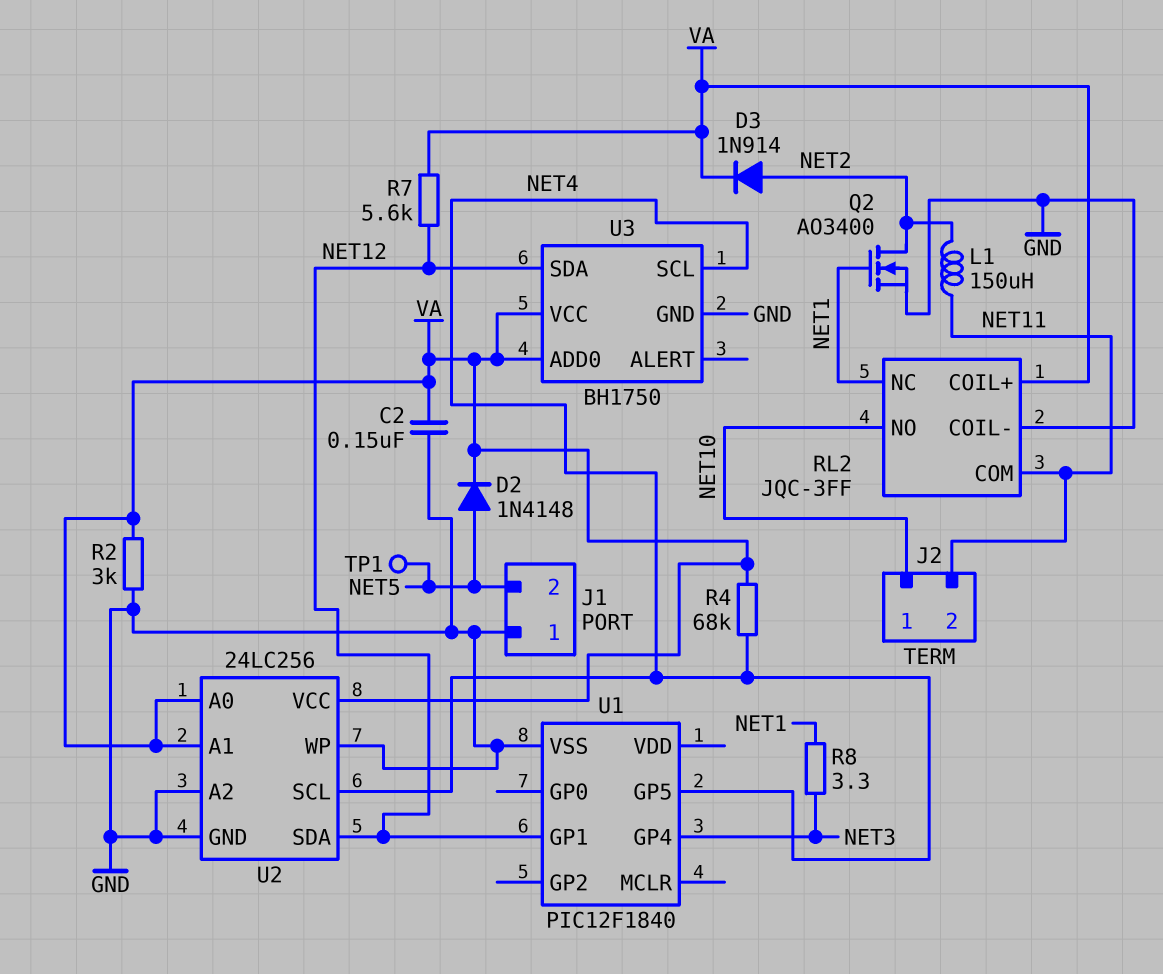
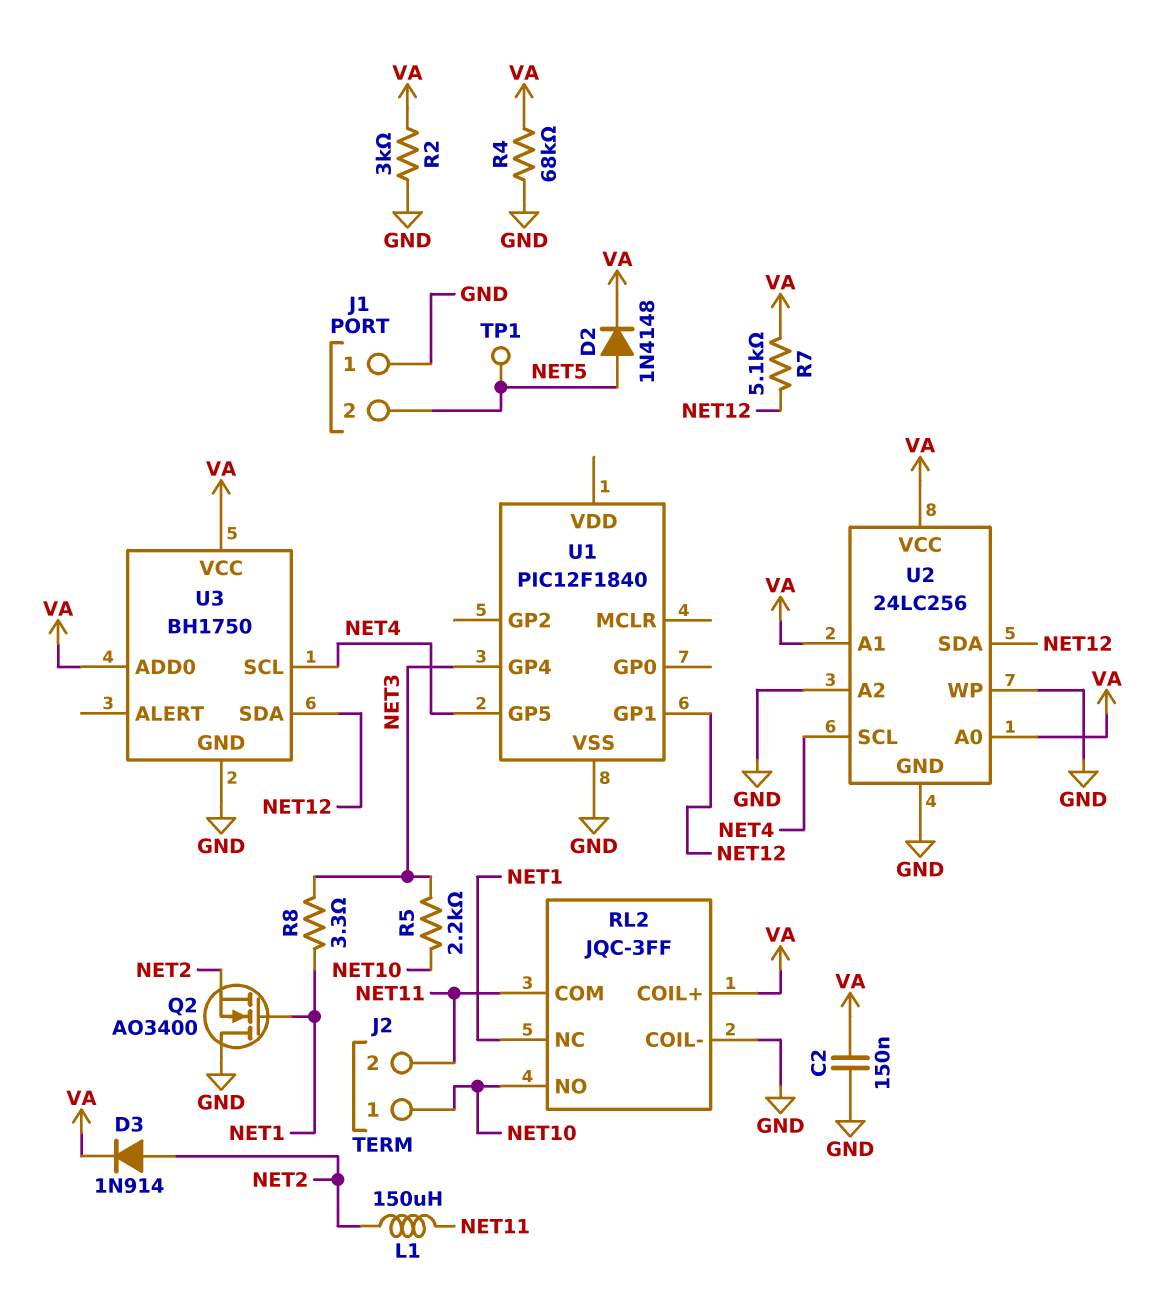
Q2: NMOS AO3400 (G NET1, D NET2, S GND) -> NMOS AO3400 (G NET1, D GND, S NET2)
R4: 68k (NET4, VA) -> 68k (GND, VA)
R5: none -> 2.2k (NET3, NET10)
R7: 5.6k (NET12, VA) -> 5.1k (NET12, VA)

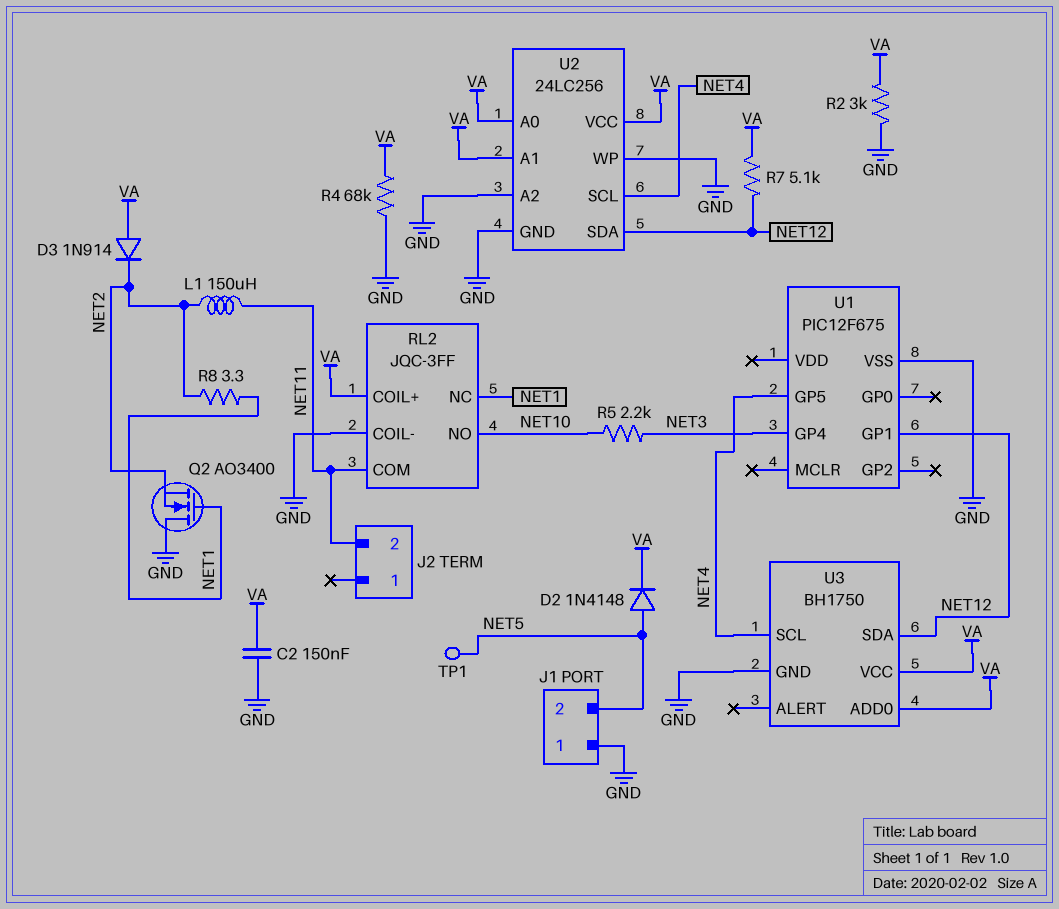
D3: diode 1N914 (A NET2, K VA) -> diode 1N914 (A VA, K NET2)
J2 pin 1: NET10 -> none
R8: 3.3 (NET1, NET3) -> 3.3 (NET1, NET2)
U1: PIC12F1840 -> PIC12F675

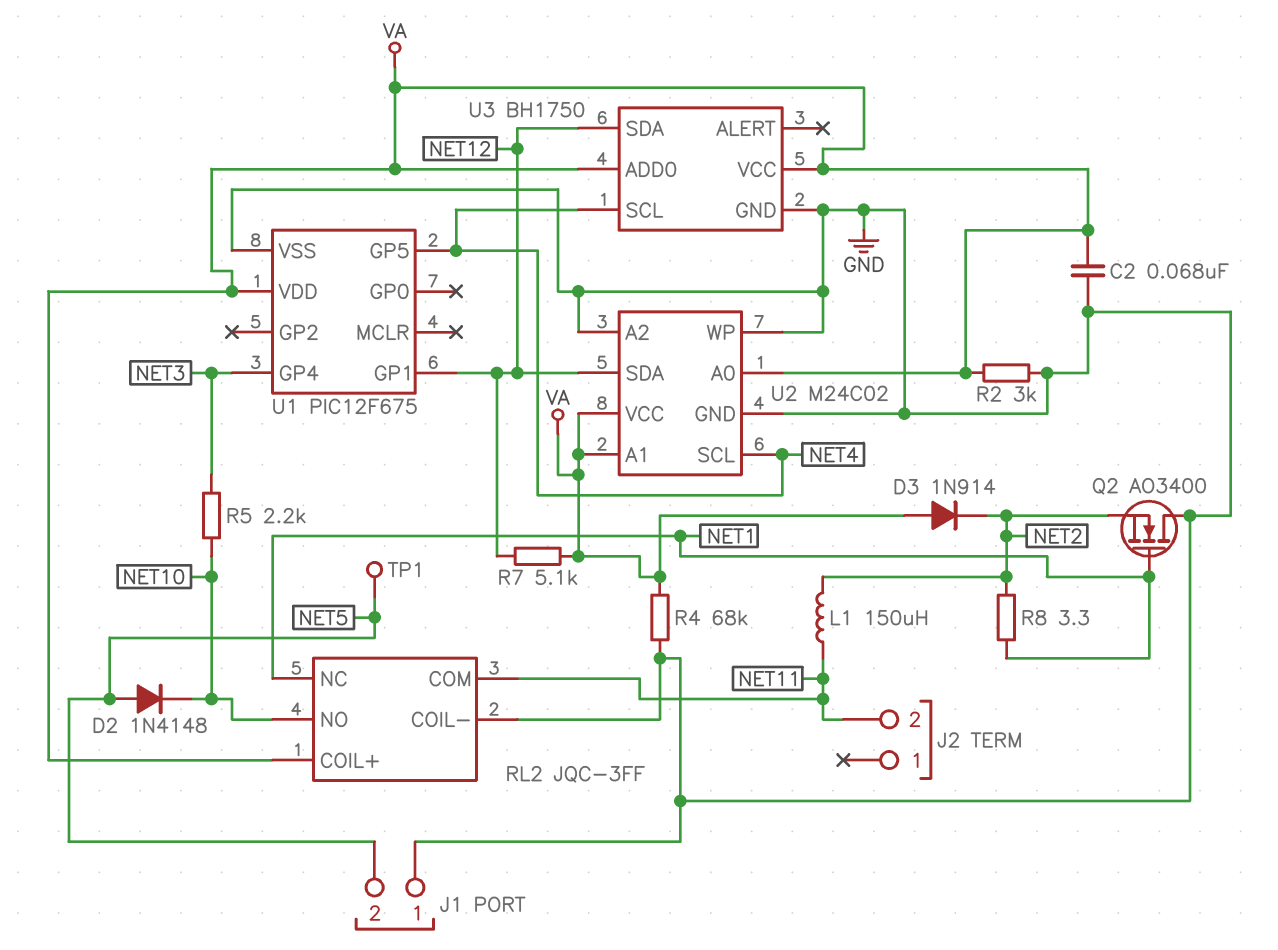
C2: 150nF (GND, VA) -> 68nF (GND, VA)
D2: diode 1N4148 (A NET5, K VA) -> diode 1N4148 (A NET5, K NET10)
U1 pin VDD: none -> VA
U2: 24LC256 -> M24C02

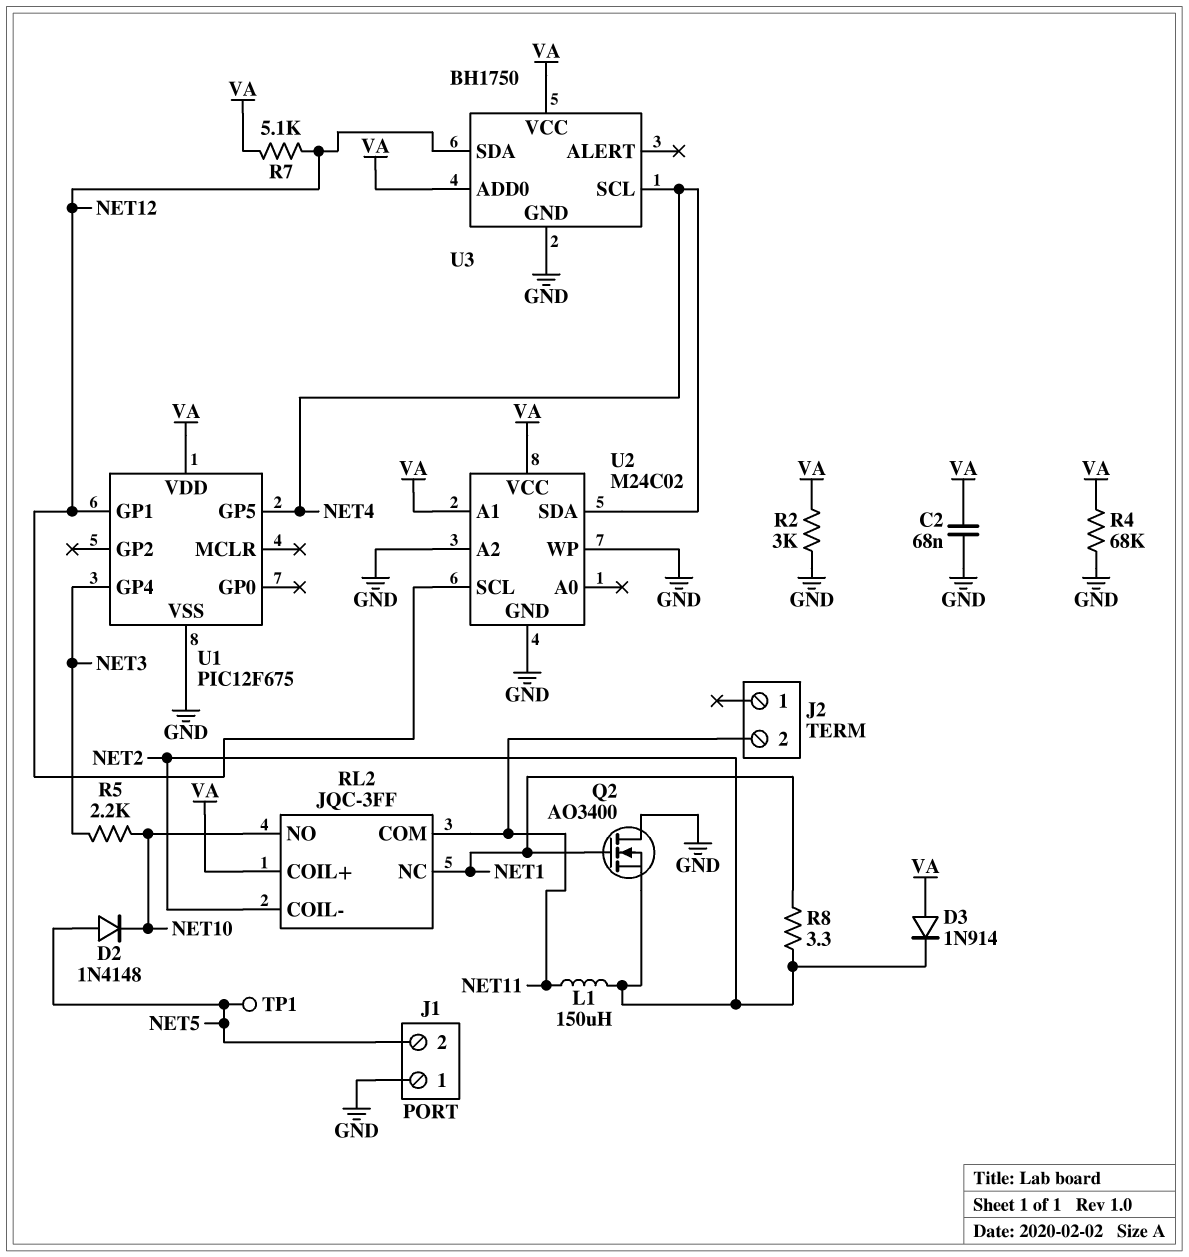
RL2 pin COIL-: GND -> NET2
U2 pin A0: VA -> none
U2 pin SCL: NET4 -> NET12
U2 pin SDA: NET12 -> NET4

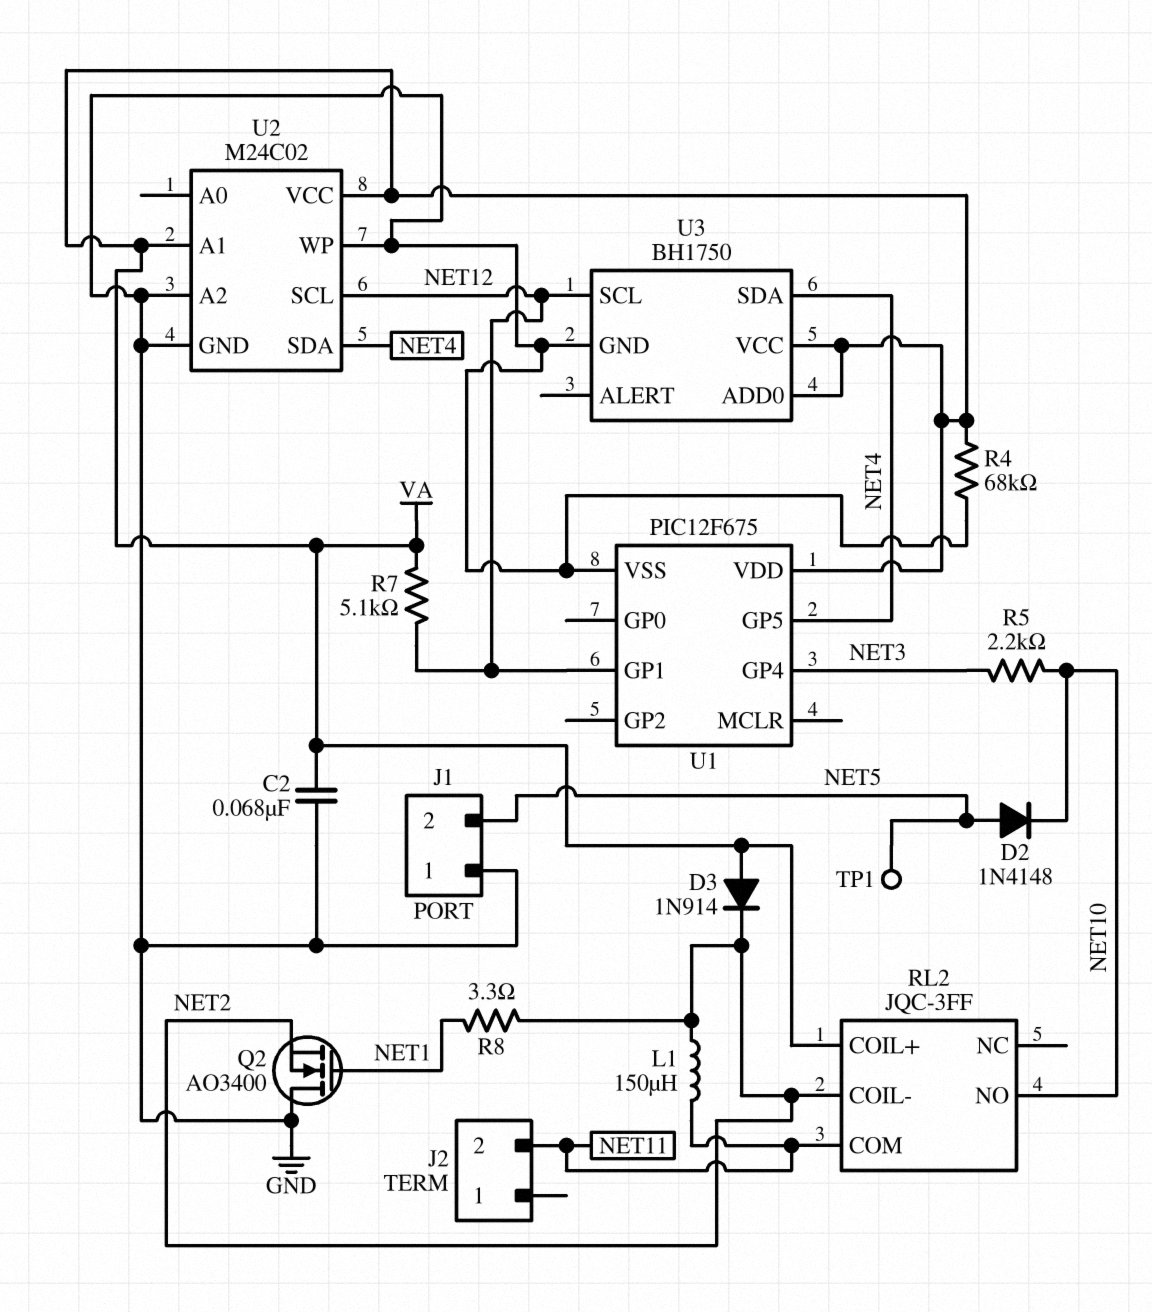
R2: 3k (GND, VA) -> none
RL2 pin NC: NET1 -> none
U3 pin SCL: NET4 -> NET12
U3 pin SDA: NET12 -> NET4

